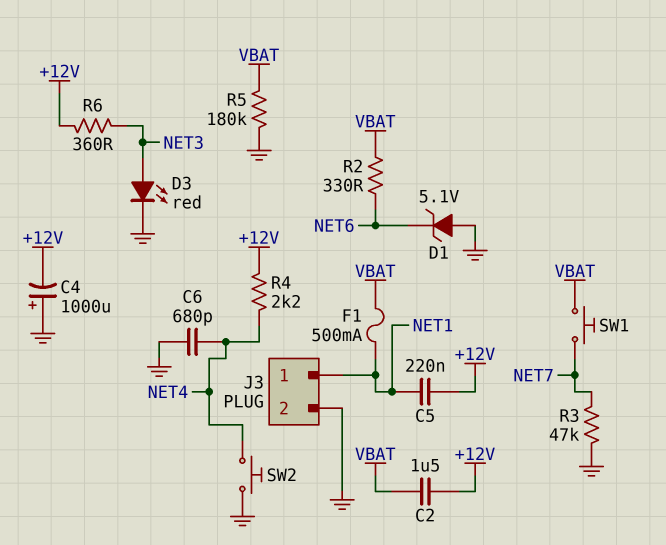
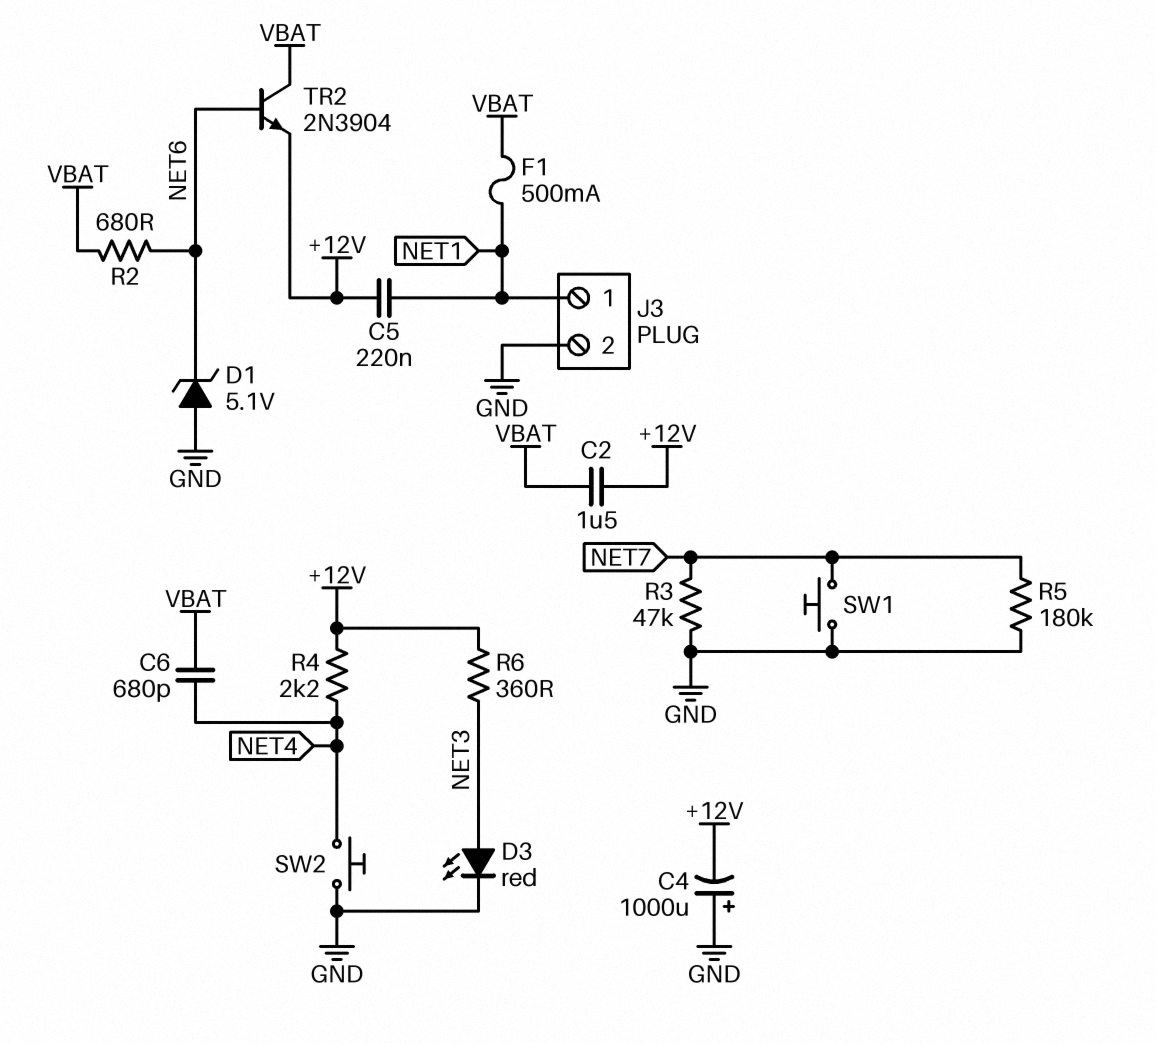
C6: 680pF (GND, NET4) -> 680pF (NET4, VBAT)
R2: 330 (NET6, VBAT) -> 680 (NET6, VBAT)
R5: 180k (GND, VBAT) -> 180k (GND, NET7)
SW1: button (NET7, VBAT) -> button (GND, NET7)
TR2: none -> NPN 2N3904 (B NET6, C VBAT, E +12V)

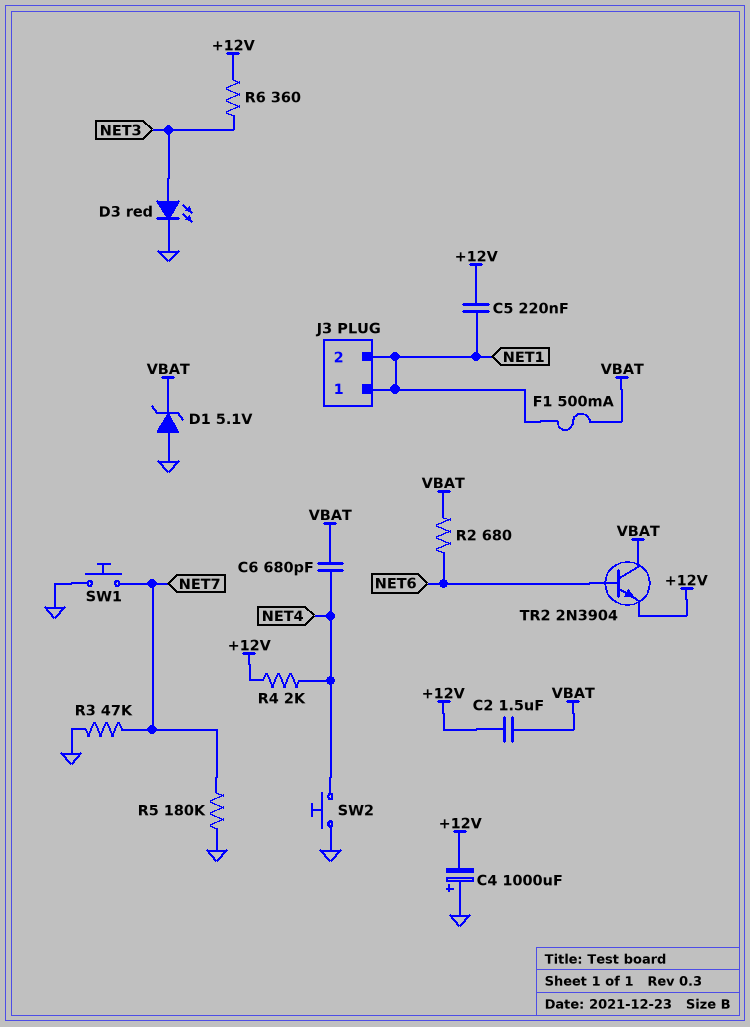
D1: zener 5.1V (A GND, K NET6) -> zener 5.1V (A GND, K VBAT)
J3 pin 2: GND -> NET1
R4: 2.2k (+12V, NET4) -> 2k (+12V, NET4)

